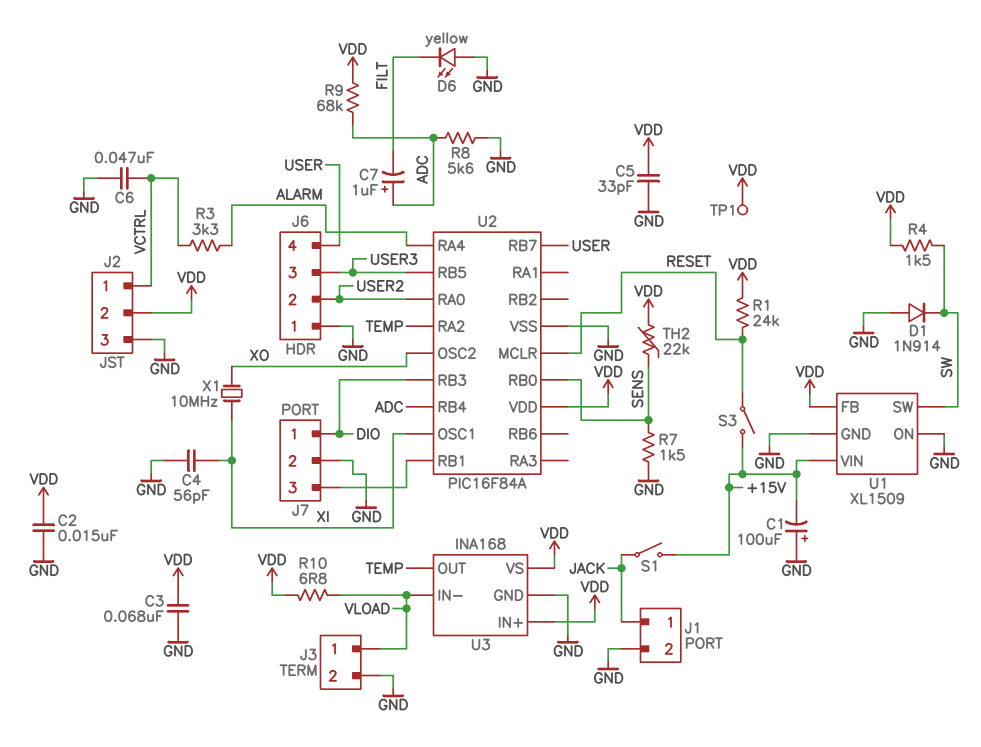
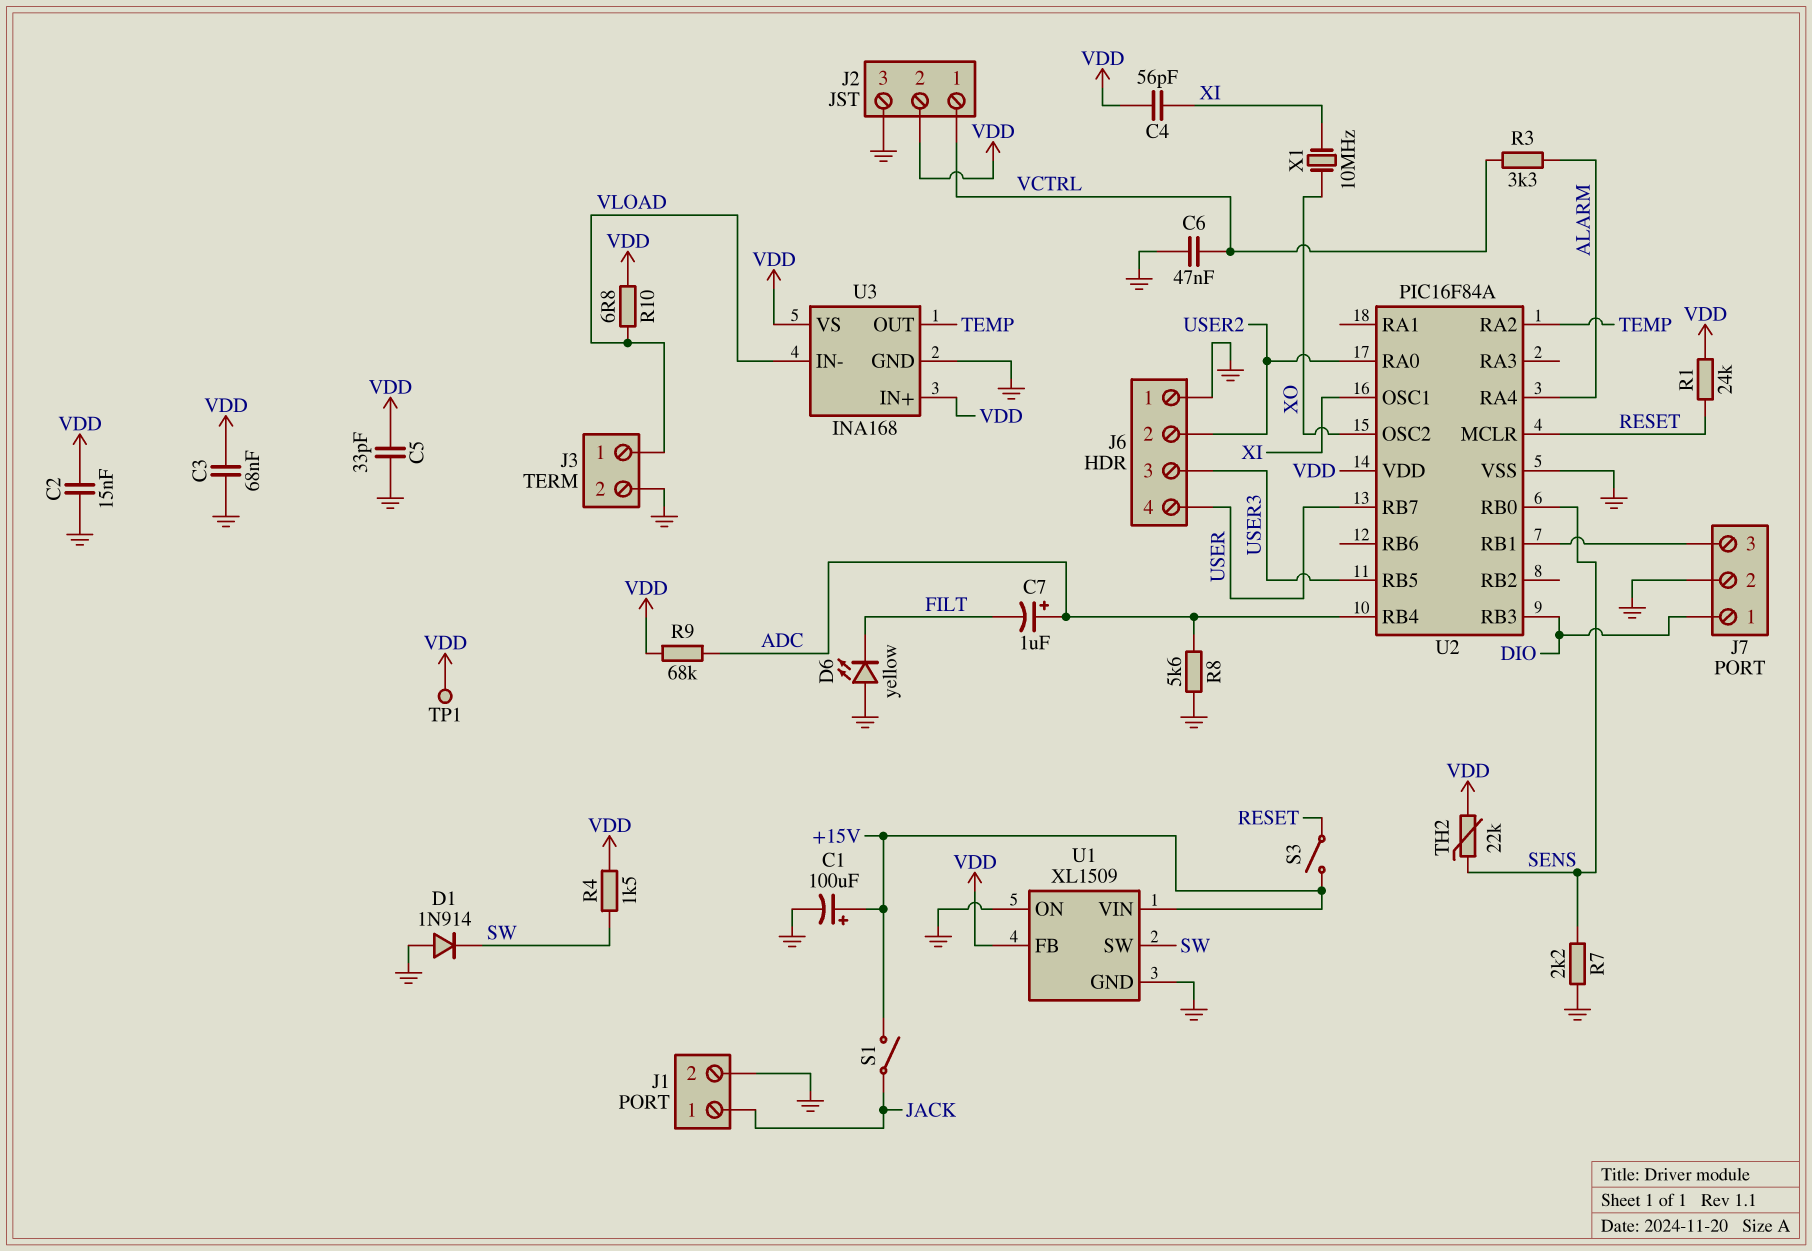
C1: 100uF (plus GND, minus +15V) -> 100uF (plus +15V, minus GND)
C4: 56pF (GND, XI) -> 56pF (VDD, XI)
R7: 1.5k (GND, SENS) -> 2.2k (GND, SENS)

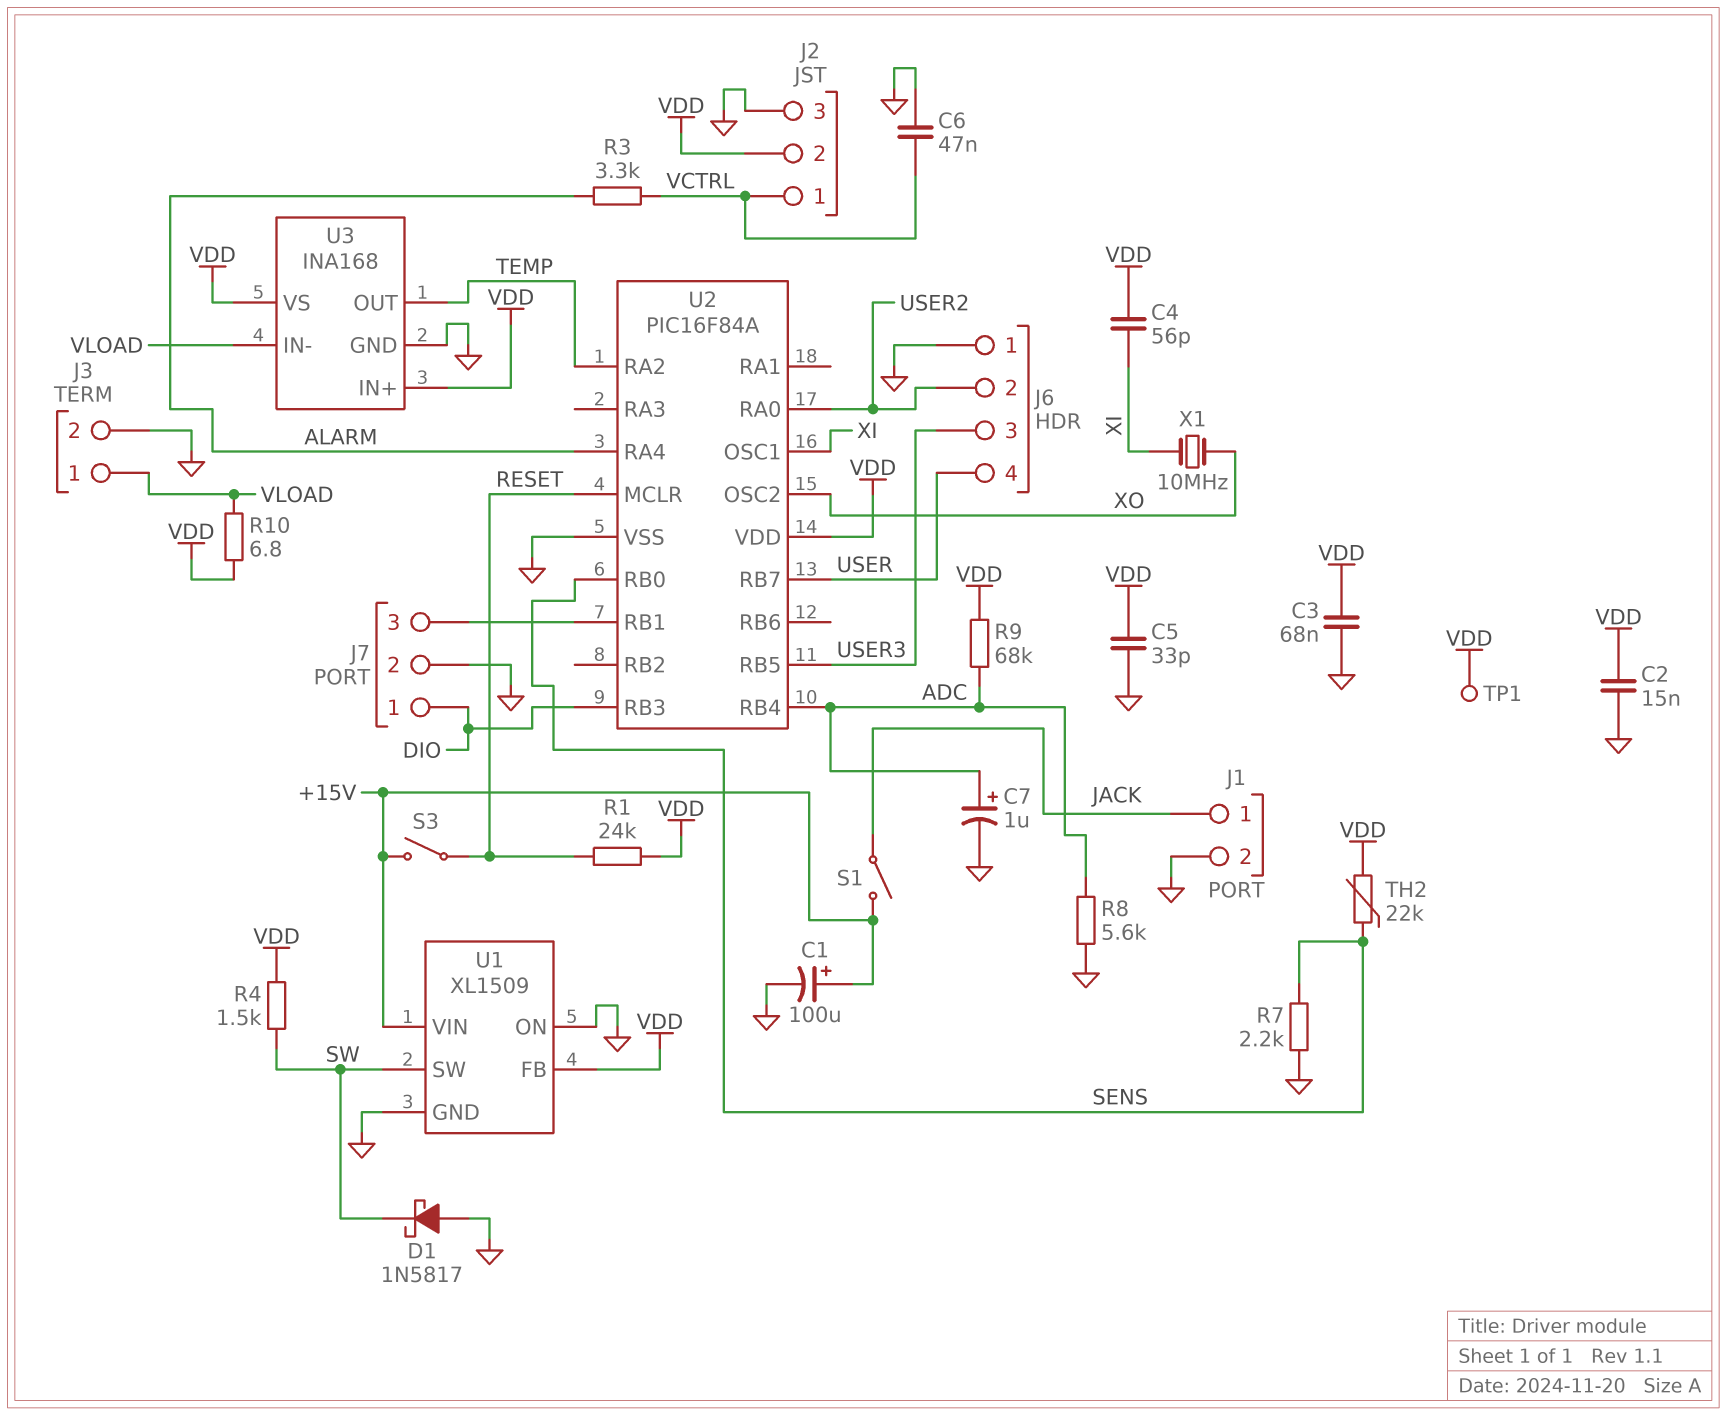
C7: 1uF (plus ADC, minus FILT) -> 1uF (plus ADC, minus GND)
D1: diode 1N914 (A GND, K SW) -> schottky 1N5817 (A GND, K SW)
D6: LED yellow (A GND, K FILT) -> none

